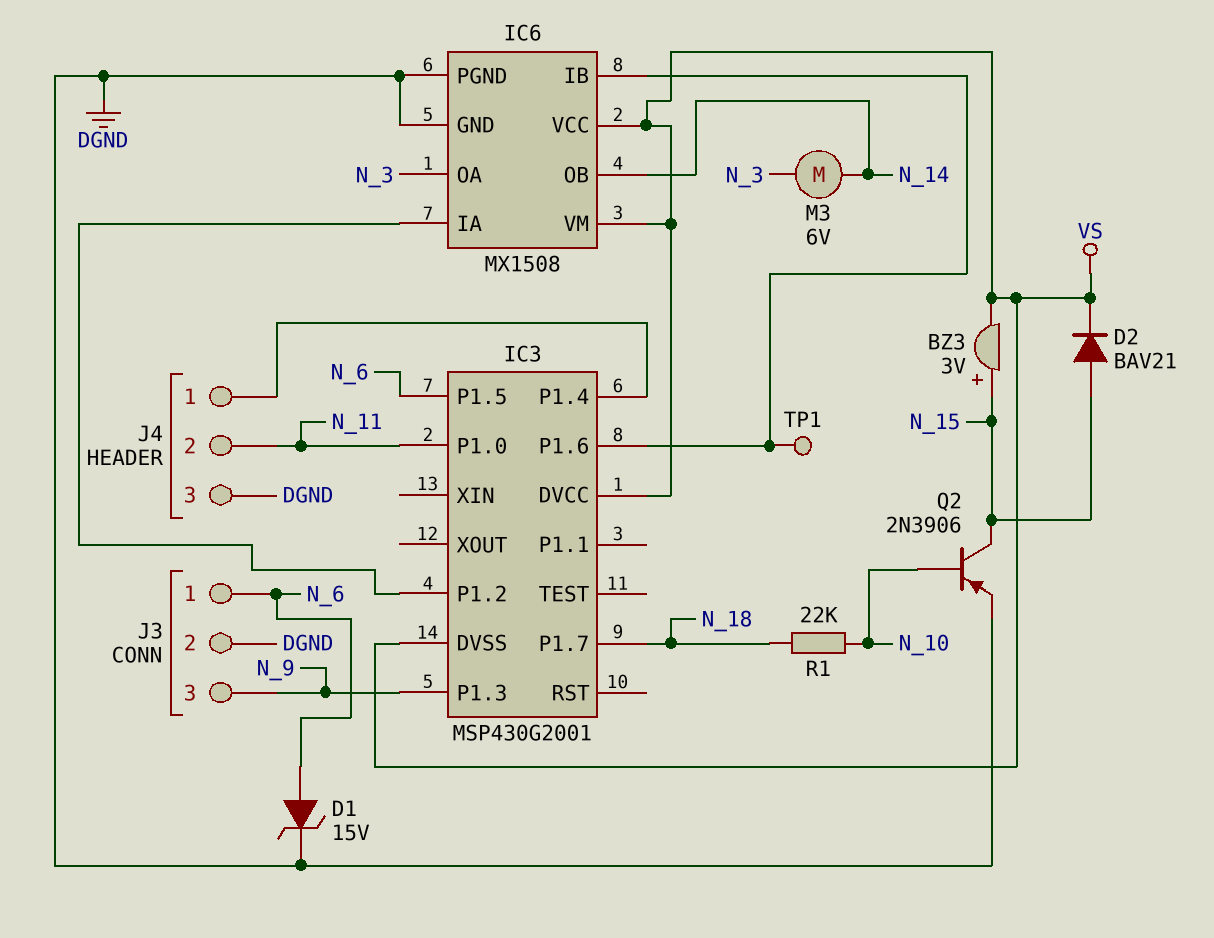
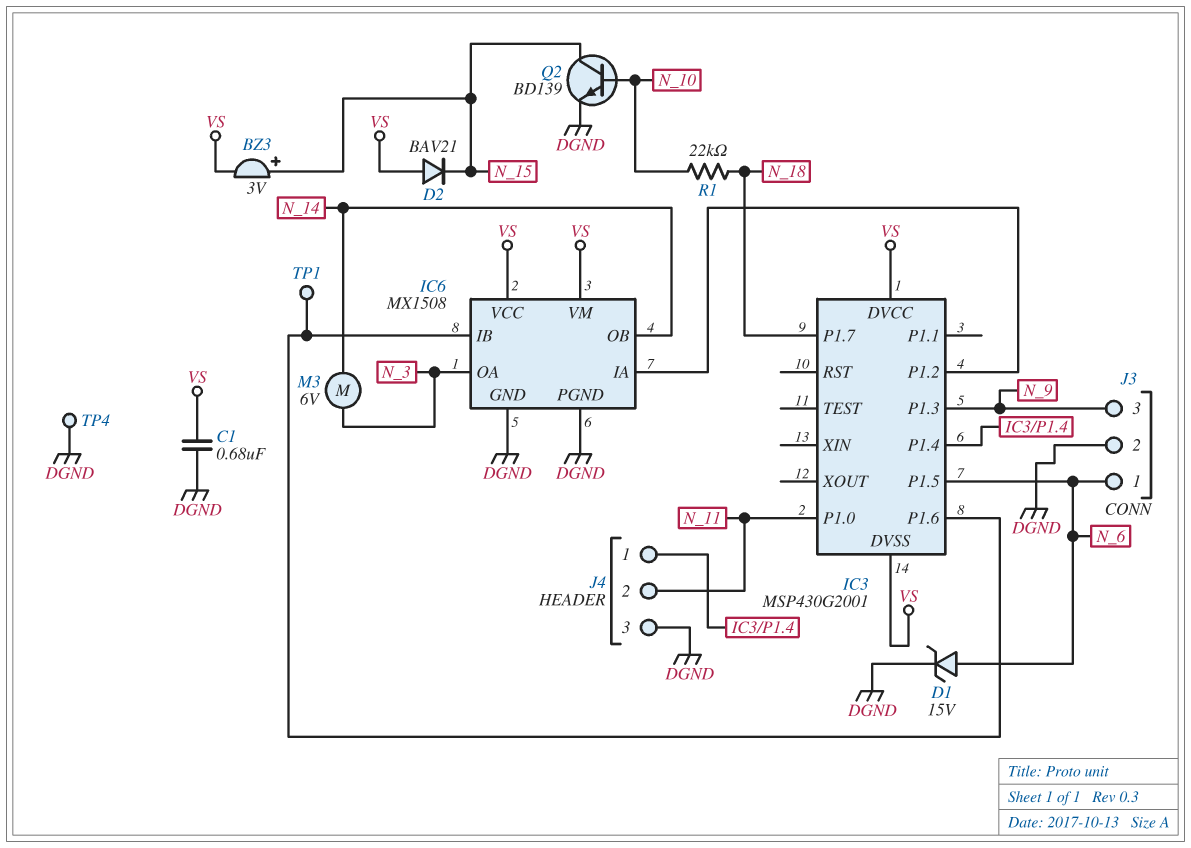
C1: none -> 680nF (DGND, VS)
D2: diode BAV21 (A N_15, K VS) -> diode BAV21 (A VS, K N_15)
Q2: PNP 2N3906 (B N_10, C N_15, E DGND) -> NPN BD139 (B N_10, C N_15, E DGND)
TP4: none -> test point (DGND)

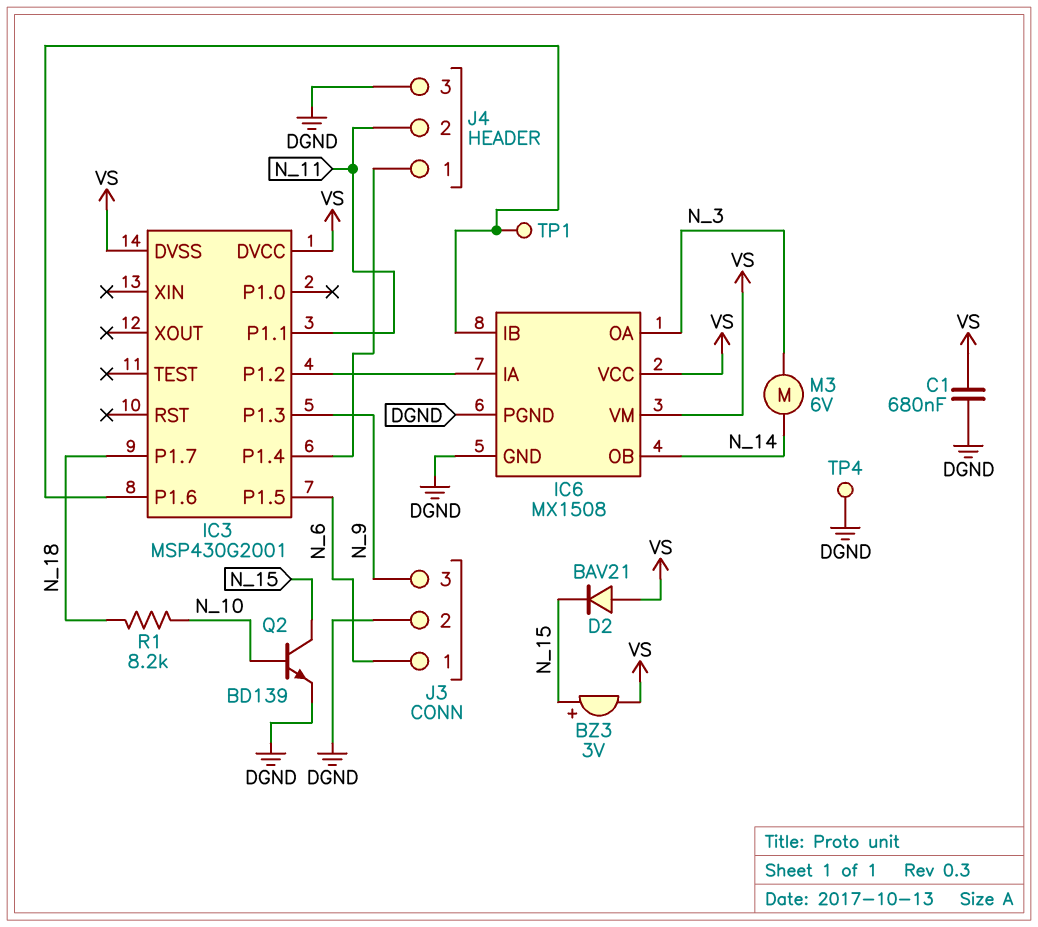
D1: zener 15V (A N_6, K DGND) -> none
IC3 pin P1.0: N_11 -> none
IC3 pin P1.1: none -> N_11
R1: 22k (N_10, N_18) -> 8.2k (N_10, N_18)

